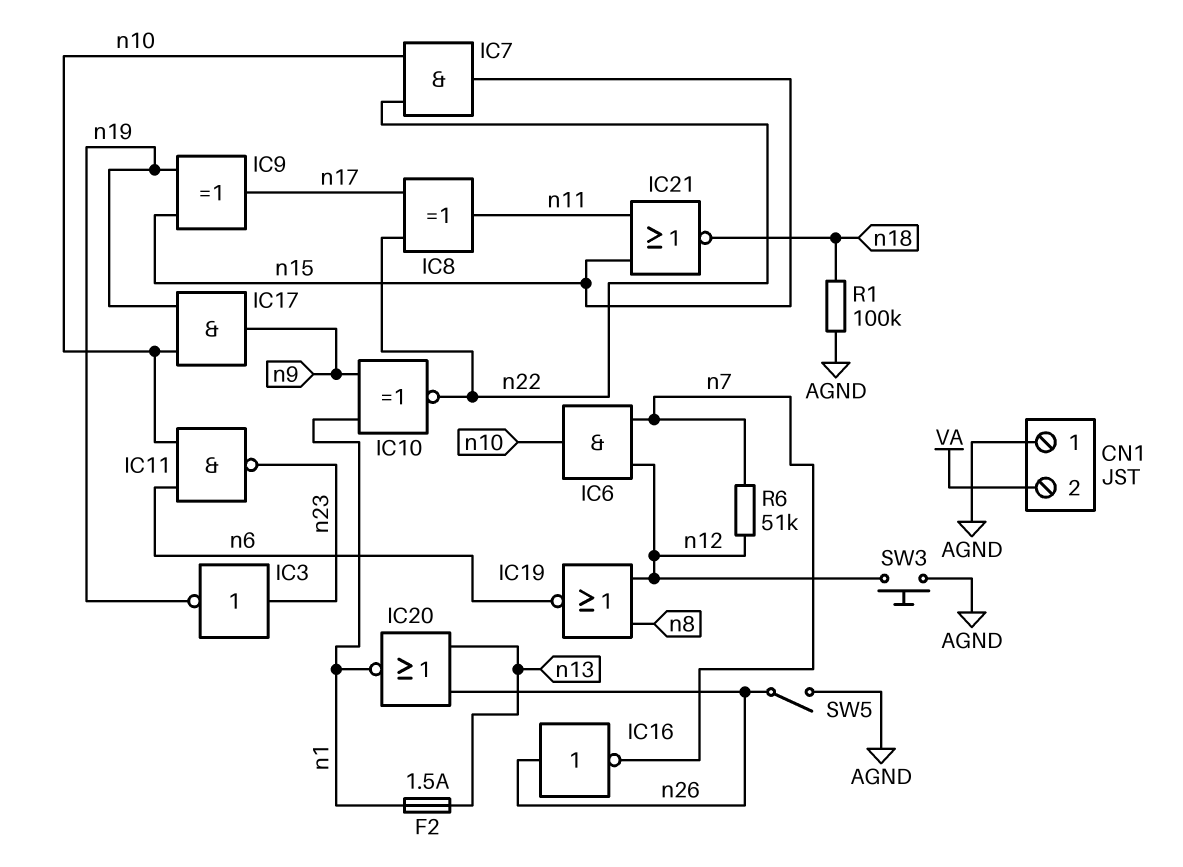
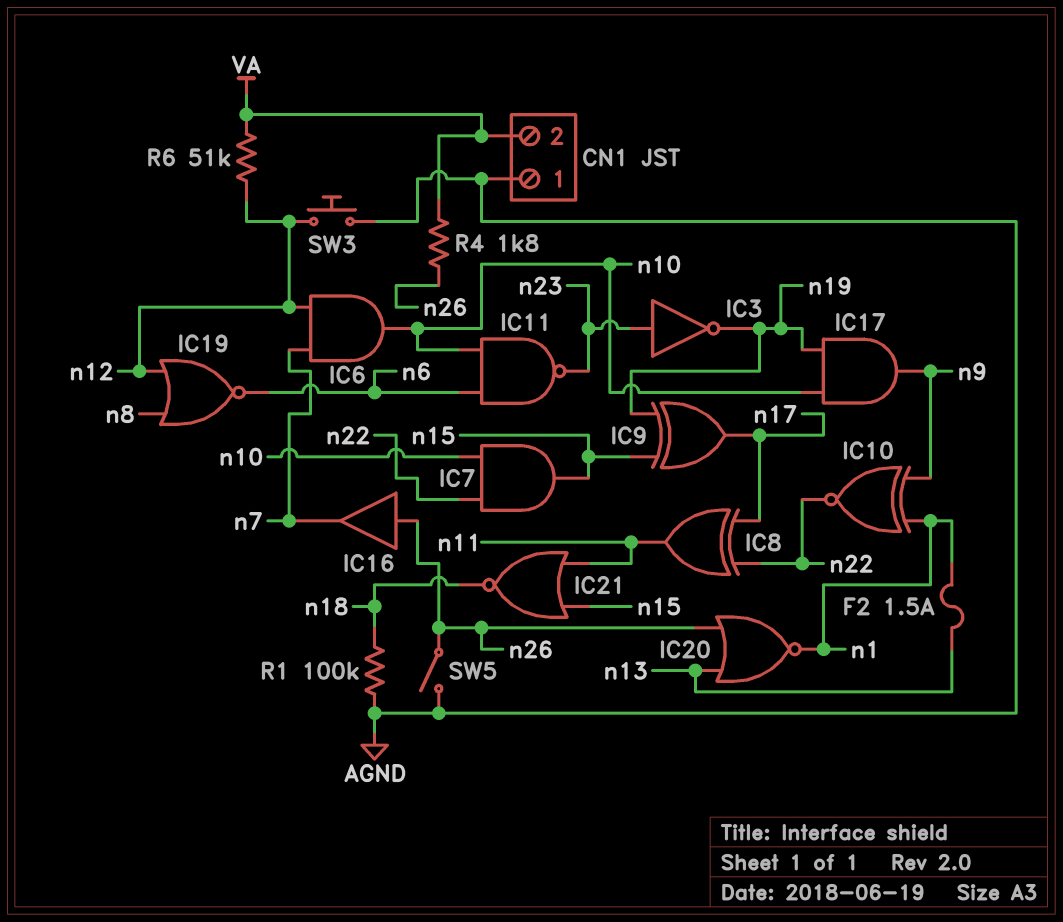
IC16: NOT (in n26, out n7) -> buffer (in n26, out n7)
R4: none -> 1.8k (VA, n26)
R6: 51k (n7, n12) -> 51k (VA, n12)

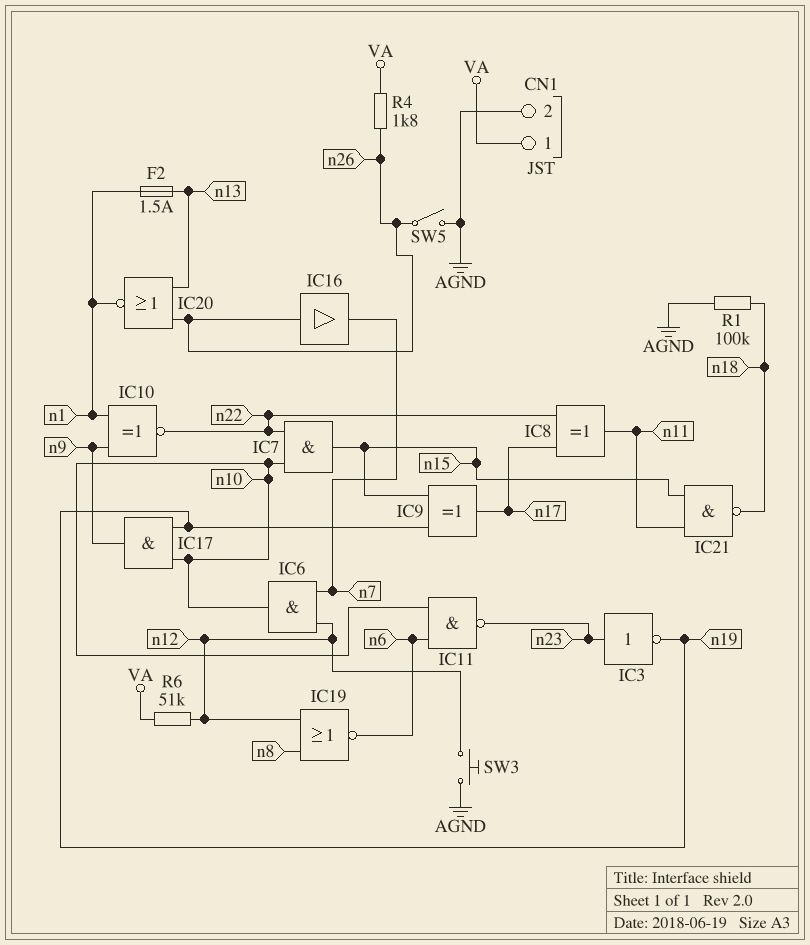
CN1 pin 1: AGND -> VA
CN1 pin 2: VA -> AGND
IC21: NOR (in n11, in n15, out n18) -> NAND (in n11, in n15, out n18)

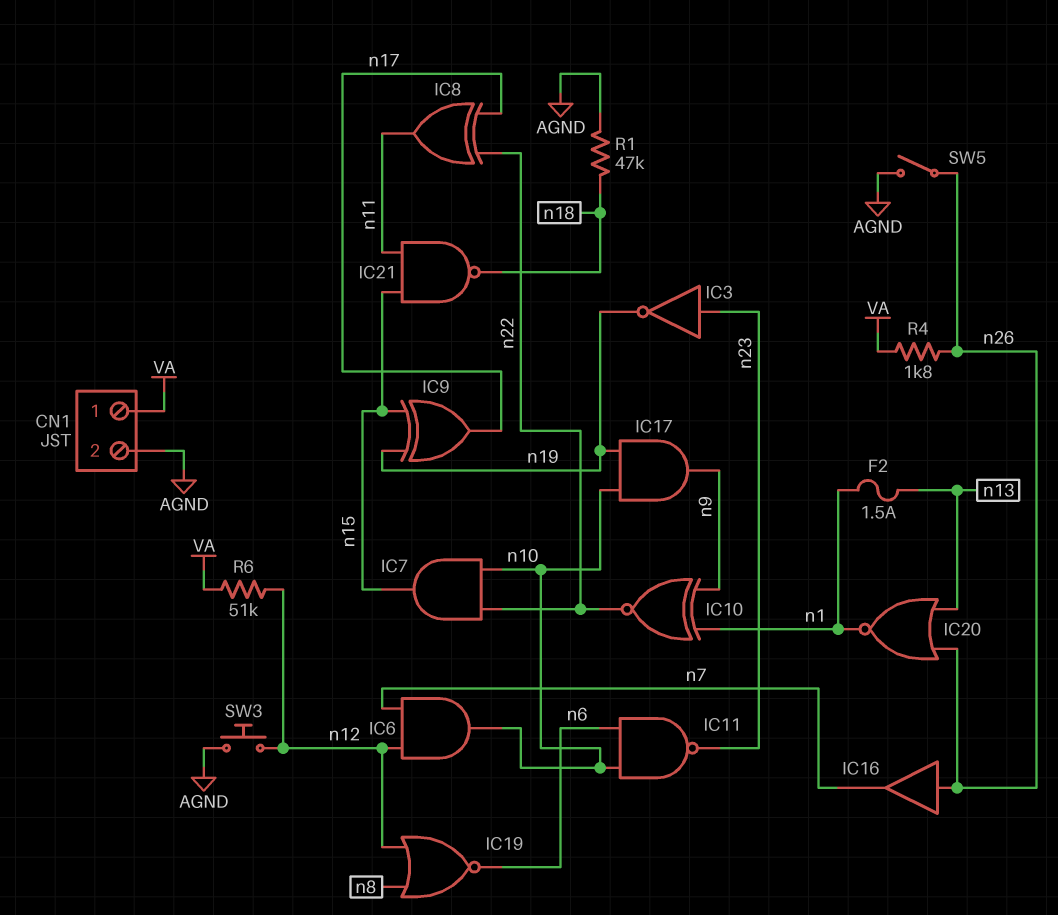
R1: 100k (AGND, n18) -> 47k (AGND, n18)

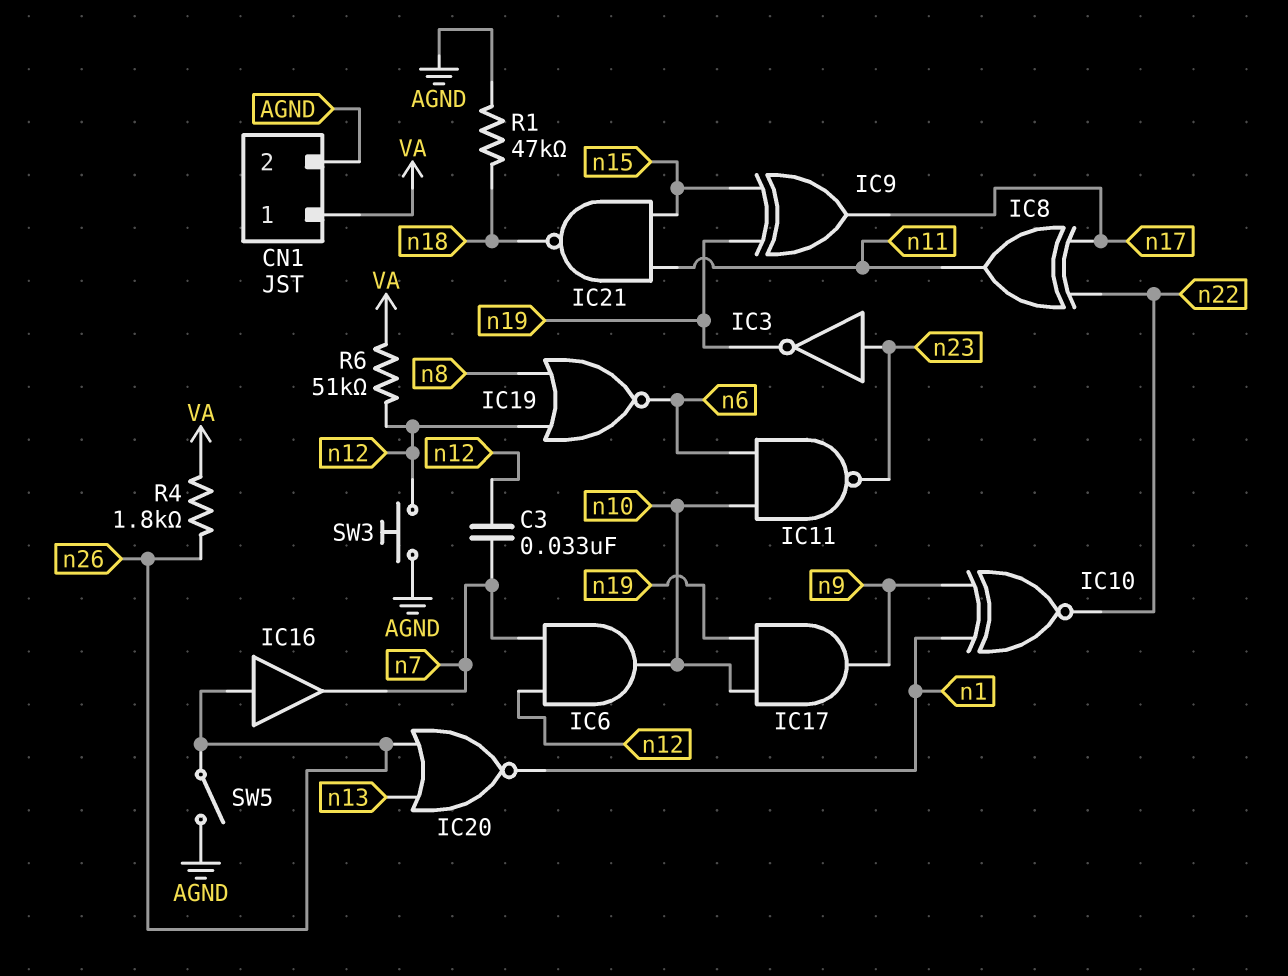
C3: none -> 33nF (n7, n12)
F2: 1.5A (n1, n13) -> none
IC7: AND (in n10, in n22, out n15) -> none

